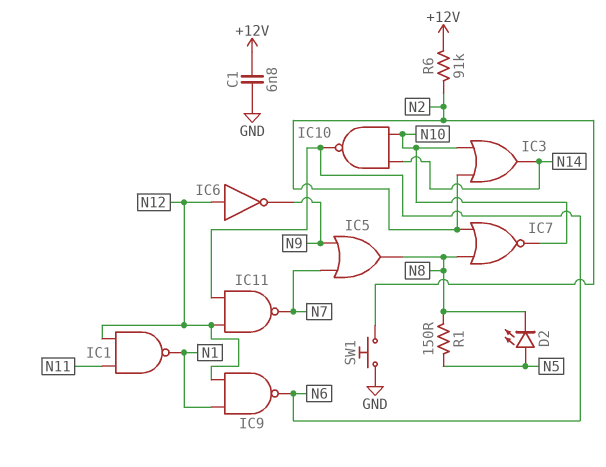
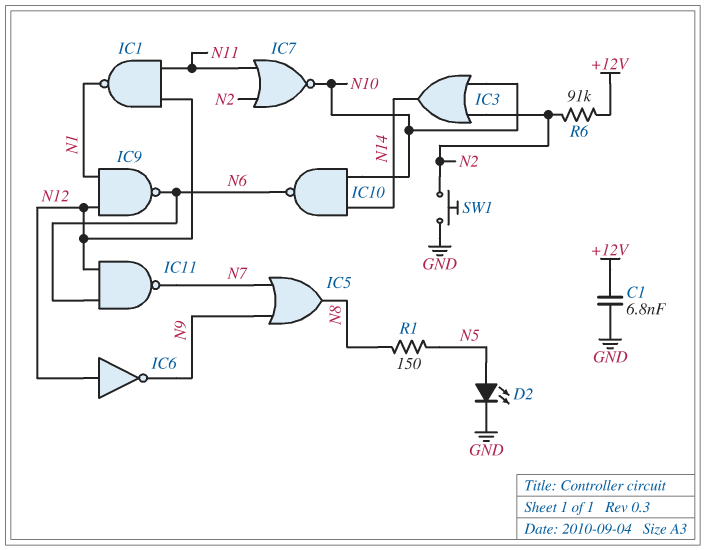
D2: LED (A N5, K N8) -> LED (A N5, K GND)
IC7: NOR (in N2, in N8, out N10) -> NOR (in N2, in N11, out N10)

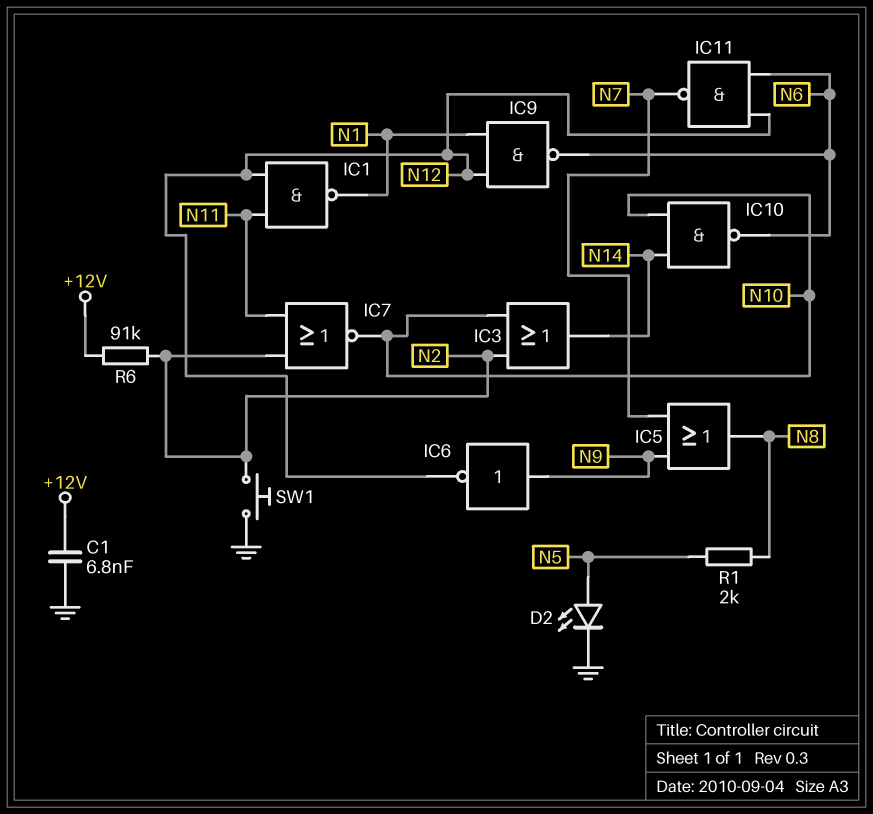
IC6: NOT (in N12, out N9) -> NOT (in N9, out N12)
R1: 150 (N5, N8) -> 2k (N5, N8)

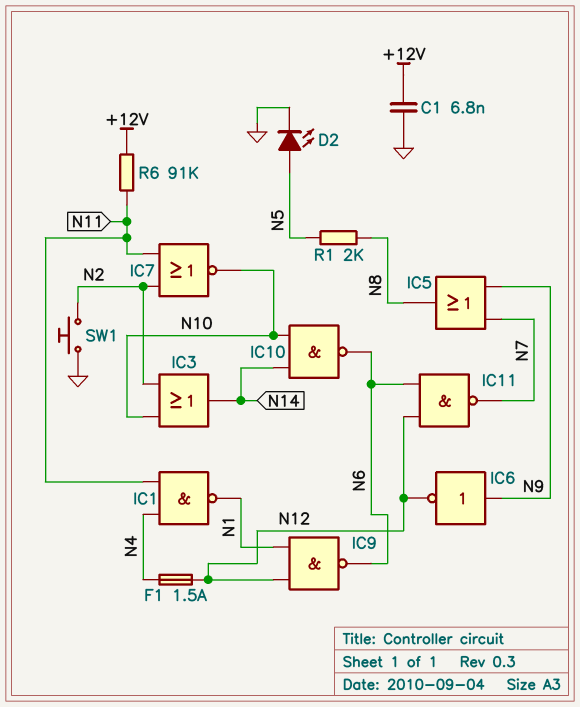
F1: none -> 1.5A (N4, N12)
IC1: NAND (in N11, in N12, out N1) -> NAND (in N4, in N11, out N1)
R6: 91k (+12V, N2) -> 91k (+12V, N11)

